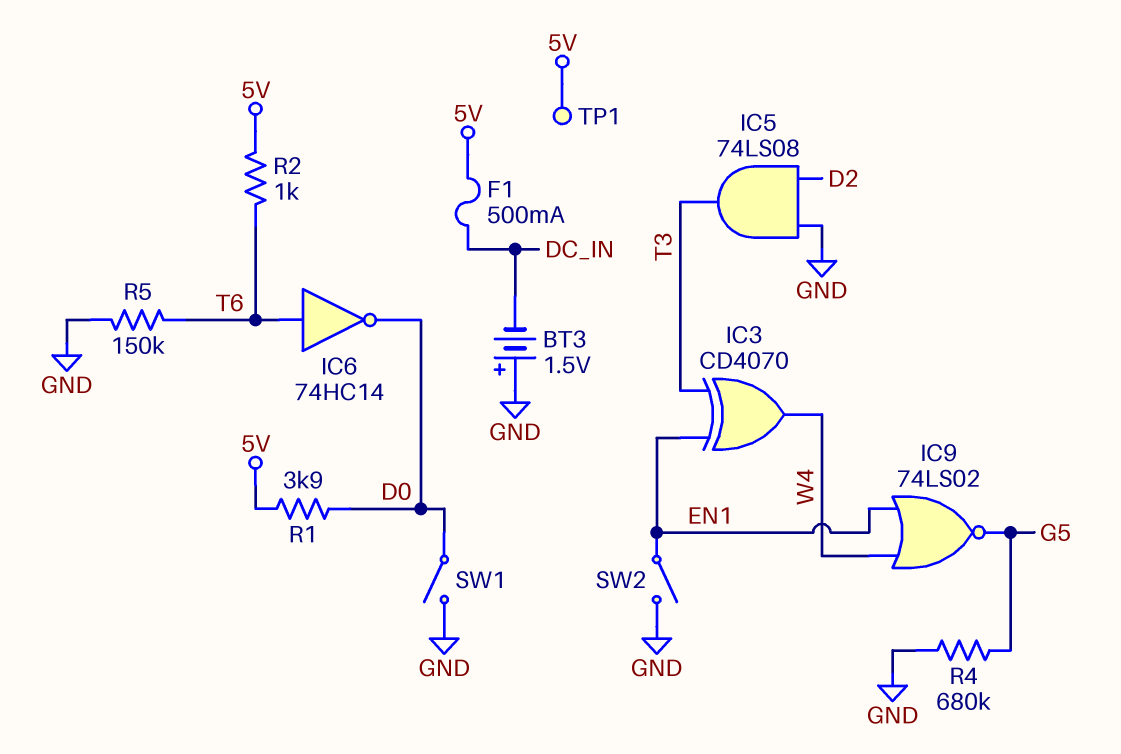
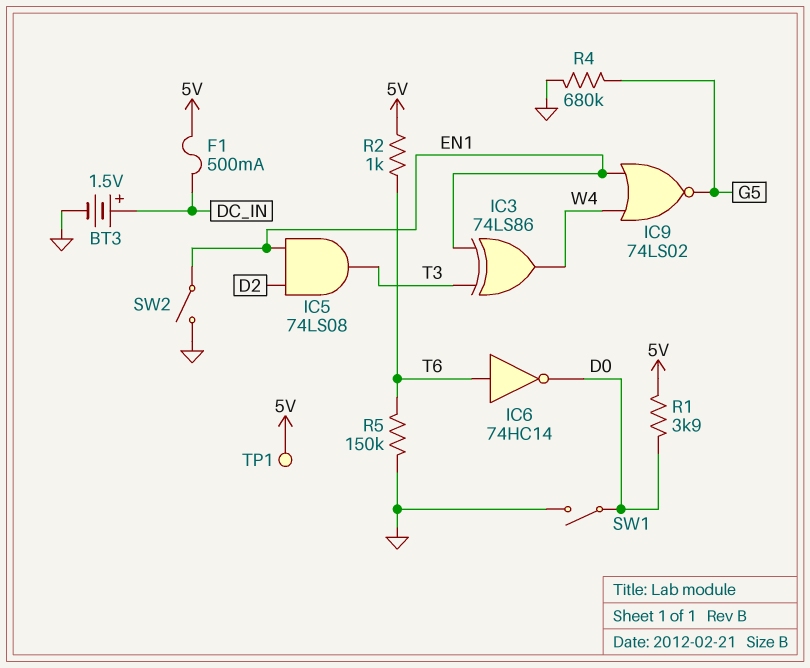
BT3: 1.5V (plus GND, minus DC_IN) -> 1.5V (plus DC_IN, minus GND)
IC3: XOR CD4070 (in EN1, in T3, out W4) -> XOR 74LS86 (in EN1, in T3, out W4)
IC5: AND 74LS08 (in D2, in GND, out T3) -> AND 74LS08 (in D2, in EN1, out T3)

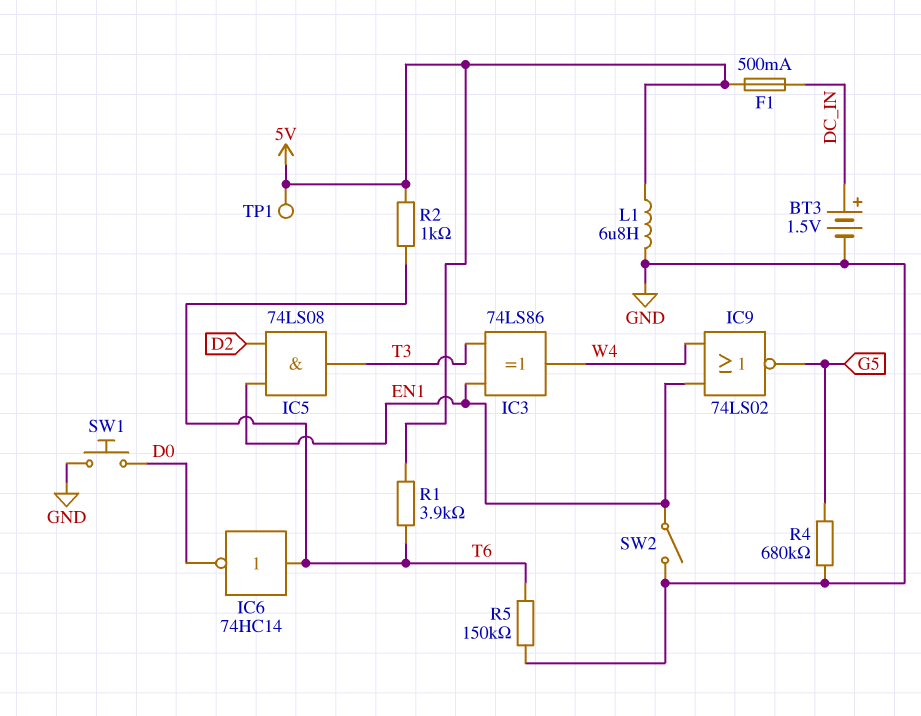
L1: none -> 6.8uH (5V, GND)
R1: 3.9k (5V, D0) -> 3.9k (5V, T6)
SW1: switch (D0, GND) -> button (D0, GND)

